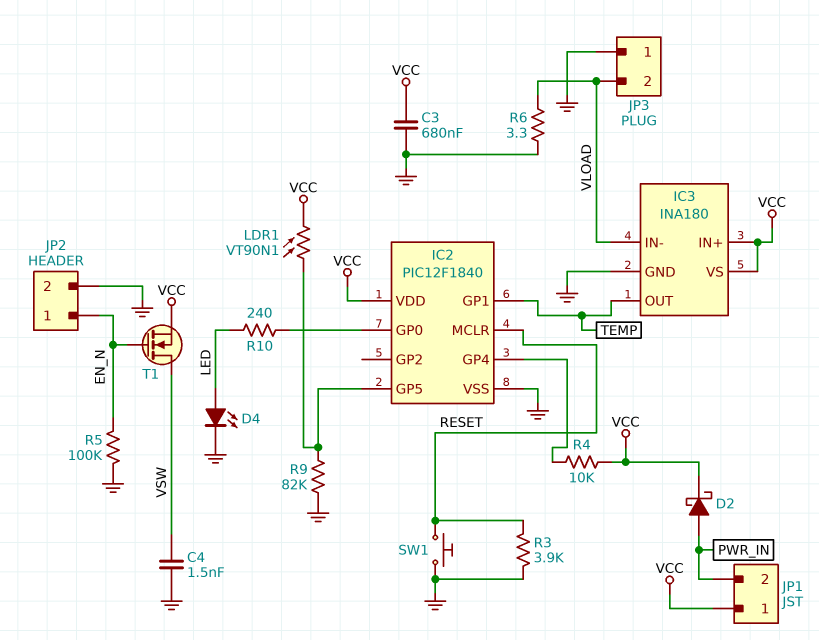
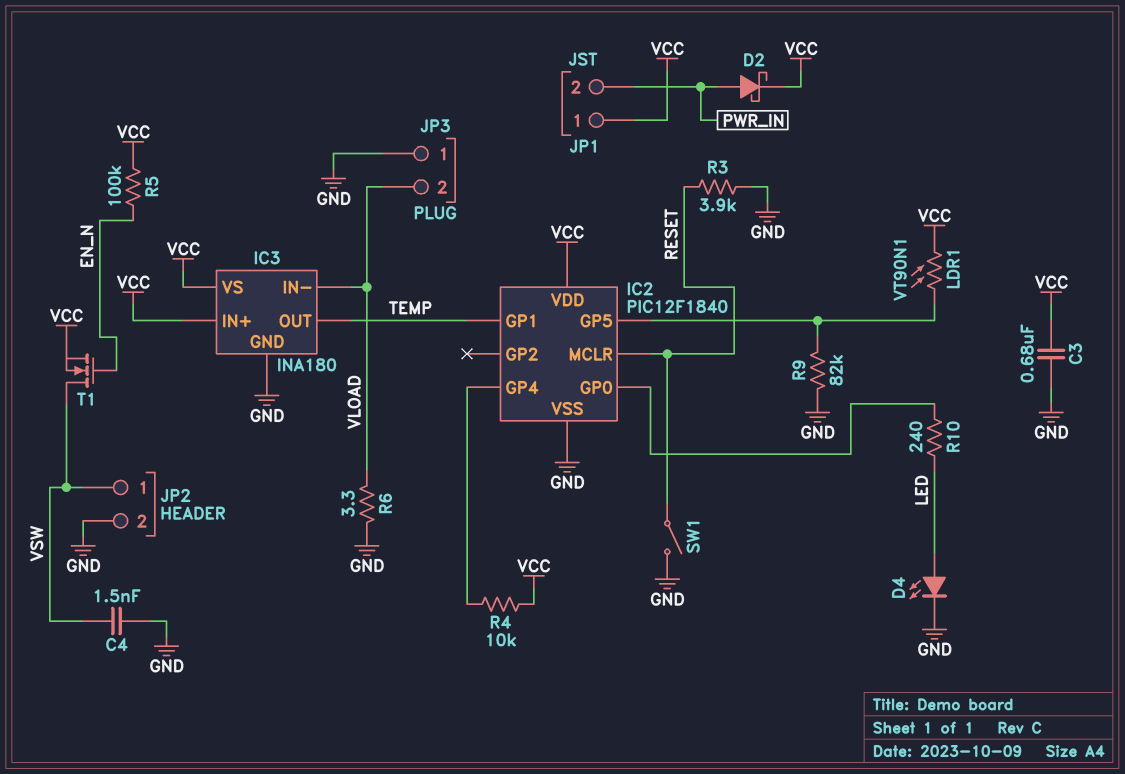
JP2 pin 1: EN_N -> VSW
R5: 100k (EN_N, GND) -> 100k (EN_N, VCC)
SW1: button (GND, RESET) -> switch (GND, RESET)

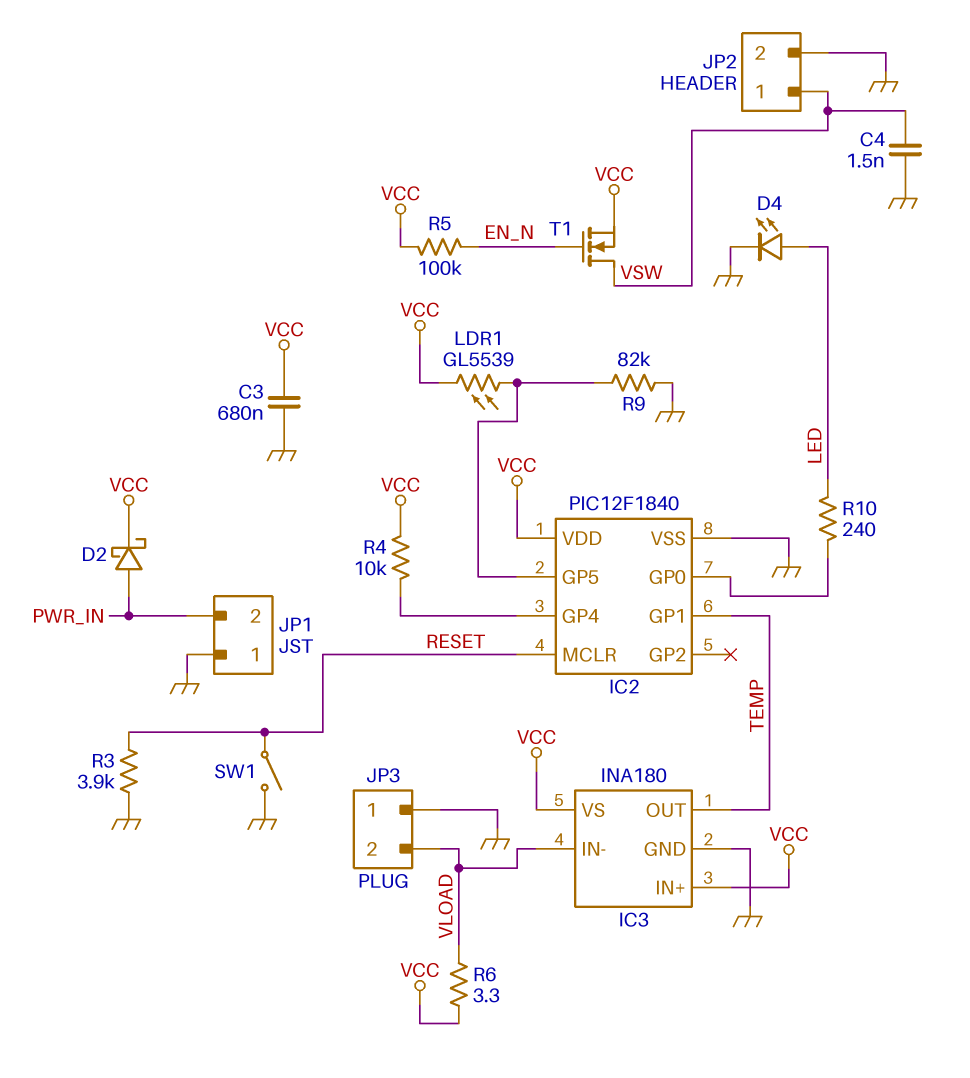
JP1 pin 1: VCC -> GND
LDR1: VT90N1 (IC2/GP5, VCC) -> GL5539 (IC2/GP5, VCC)
R6: 3.3 (GND, VLOAD) -> 3.3 (VCC, VLOAD)

